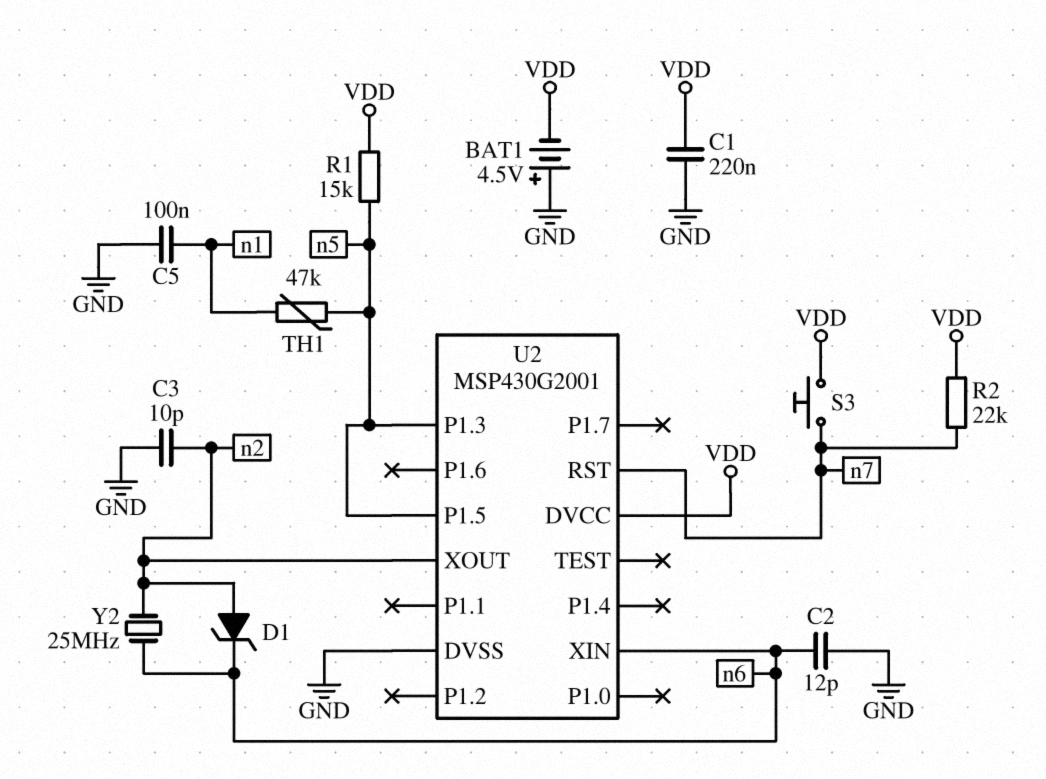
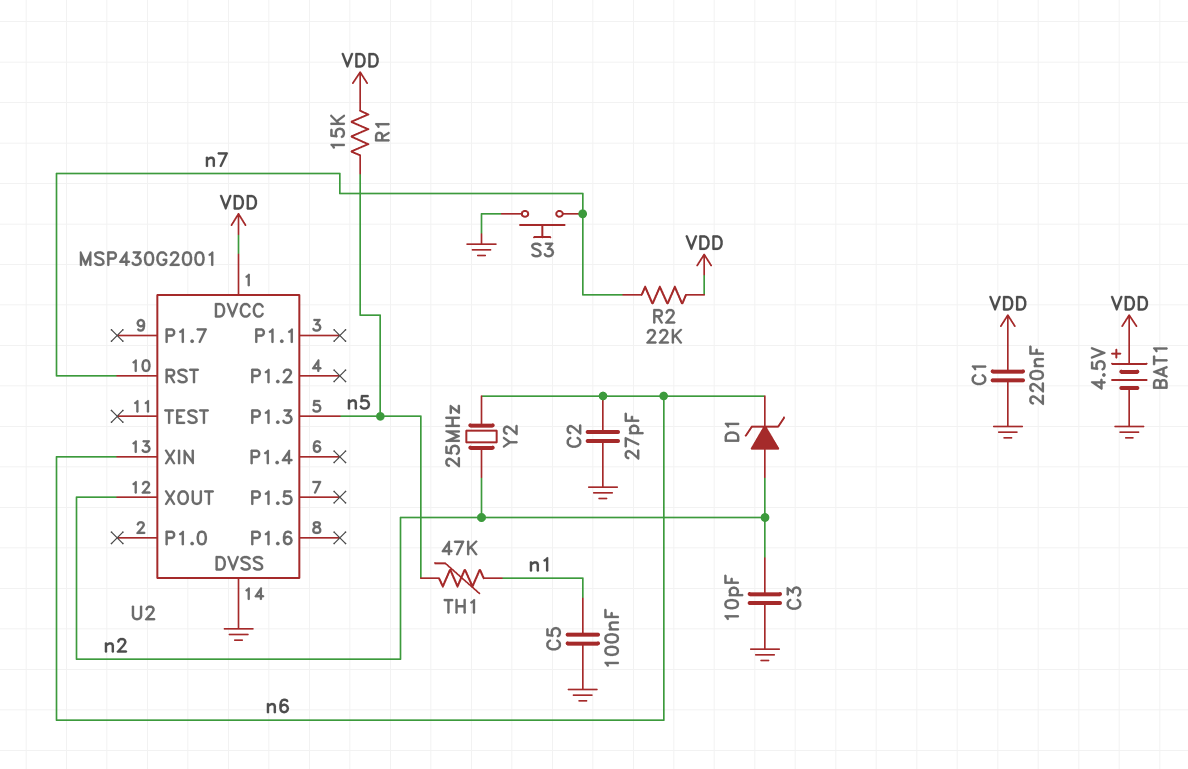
BAT1: 4.5V (plus GND, minus VDD) -> 4.5V (plus VDD, minus GND)
C2: 12pF (GND, n6) -> 27pF (GND, n6)
S3: button (VDD, n7) -> button (GND, n7)
U2 pin P1.5: n5 -> none

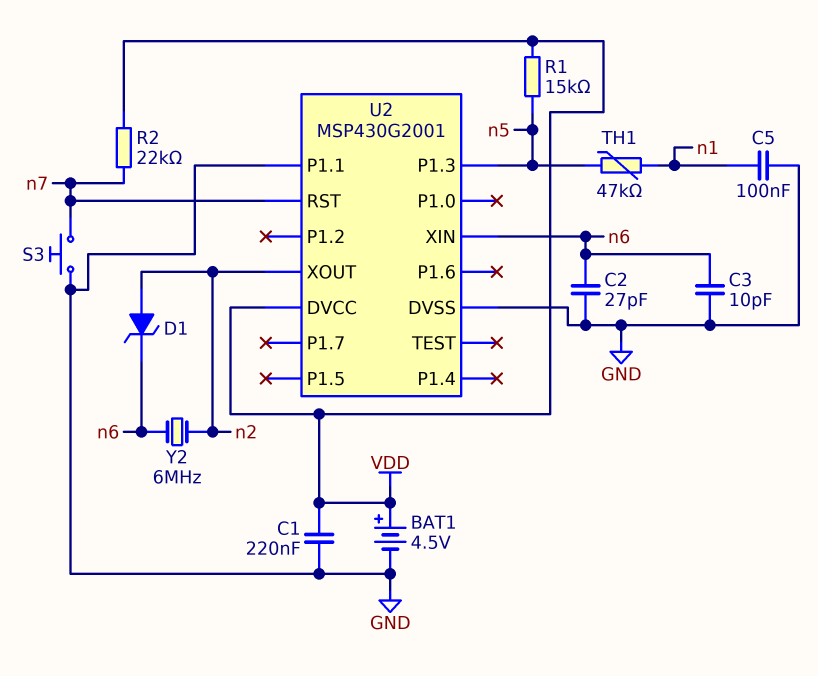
C3: 10pF (GND, n2) -> 10pF (GND, n6)
U2 pin P1.1: none -> GND
Y2: 25MHz (n2, n6) -> 6MHz (n2, n6)

